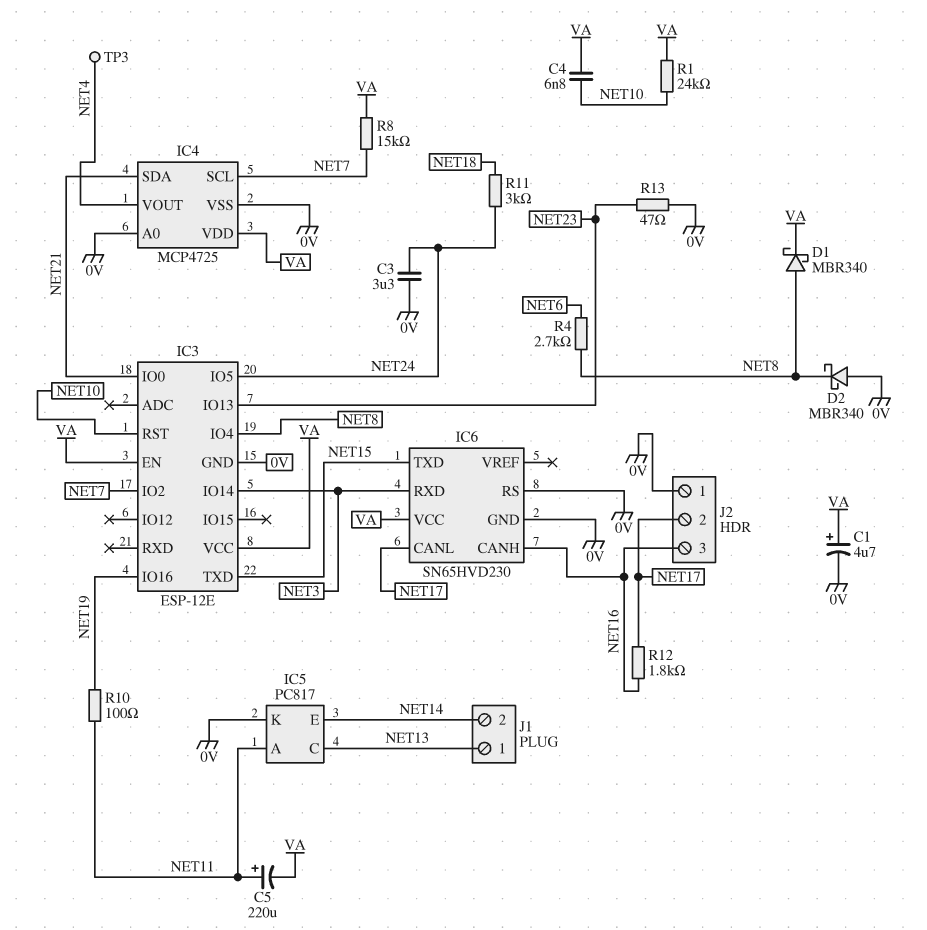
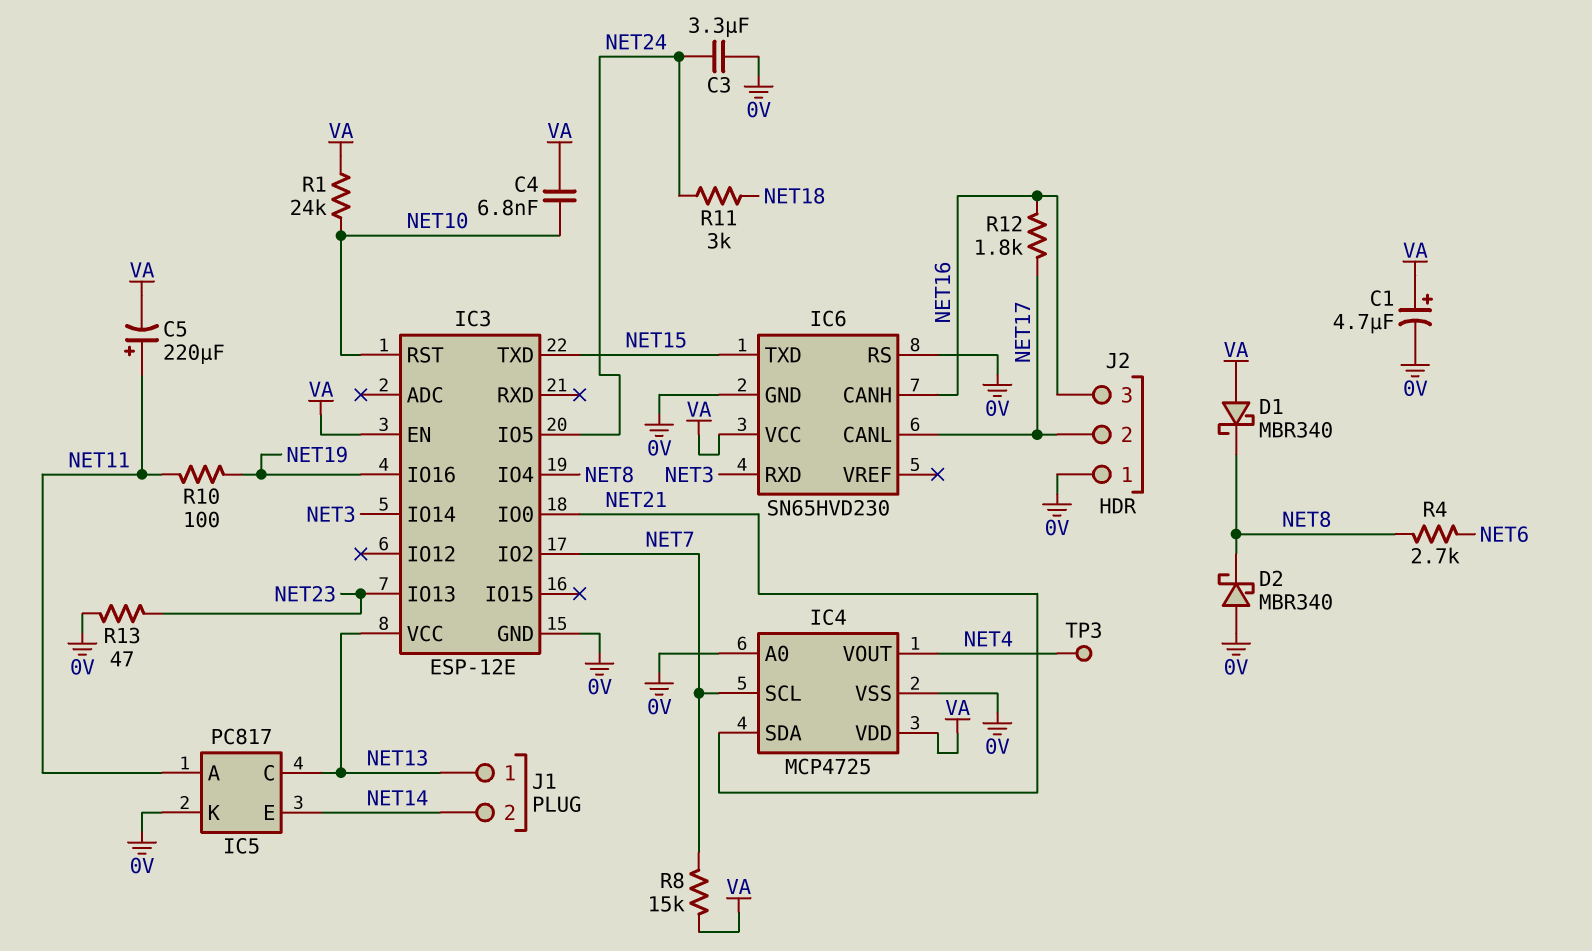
D1: schottky MBR340 (A NET8, K VA) -> schottky MBR340 (A VA, K NET8)
IC3 pin VCC: VA -> NET13

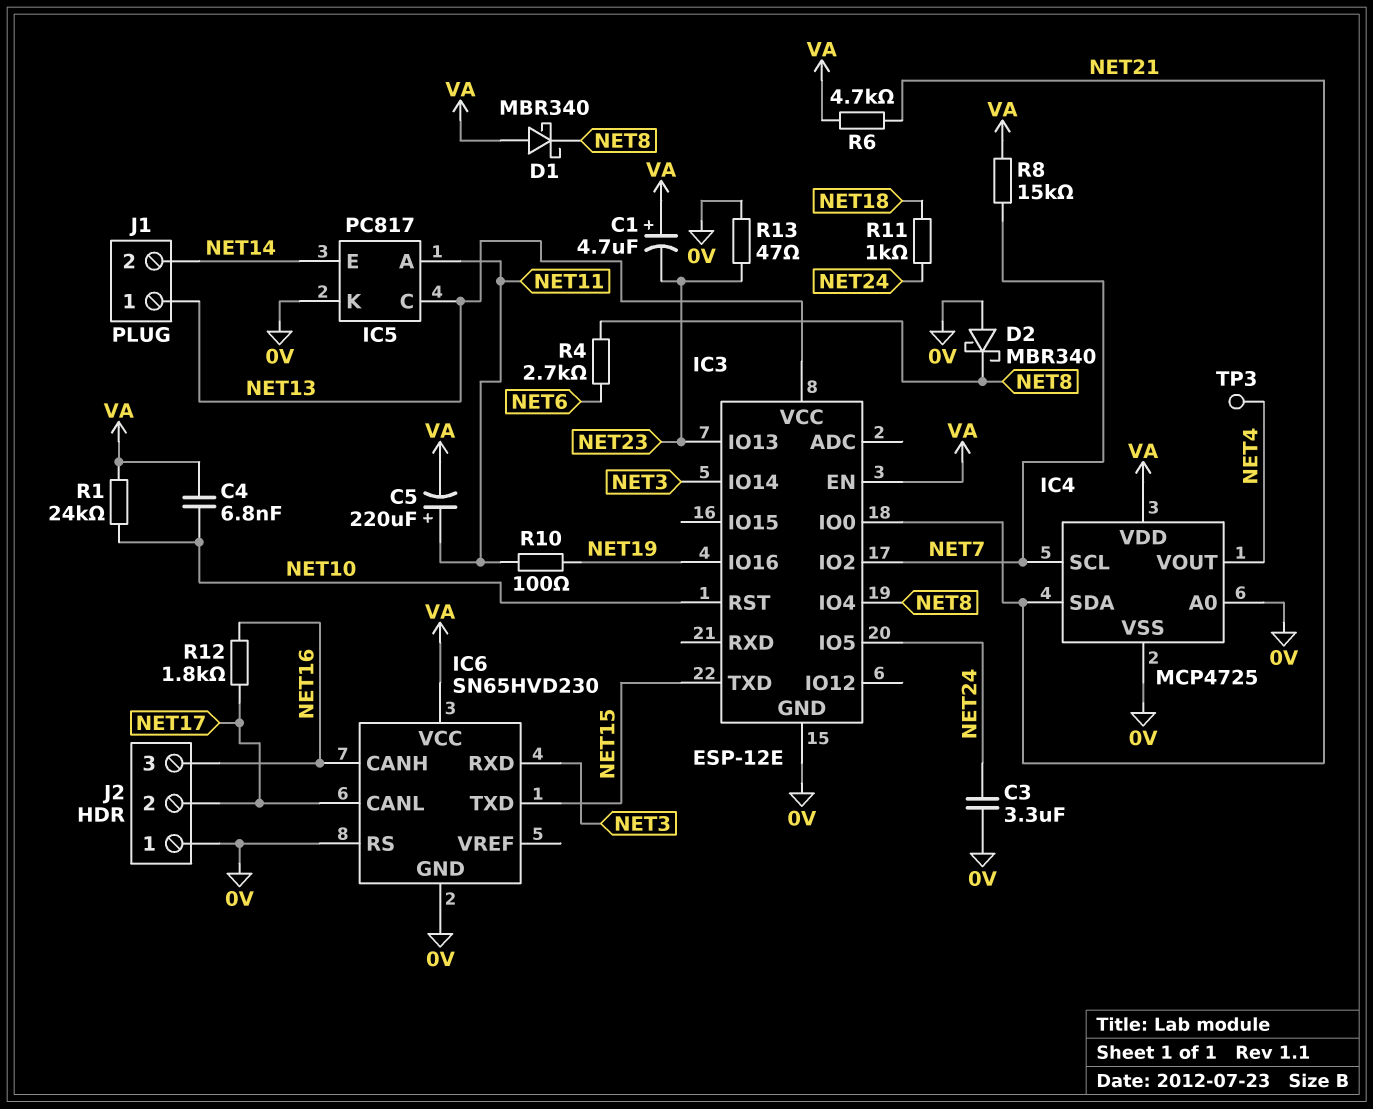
C1: 4.7uF (plus VA, minus 0V) -> 4.7uF (plus VA, minus NET23)
R6: none -> 4.7k (NET21, VA)
R11: 3k (NET18, NET24) -> 1k (NET18, NET24)

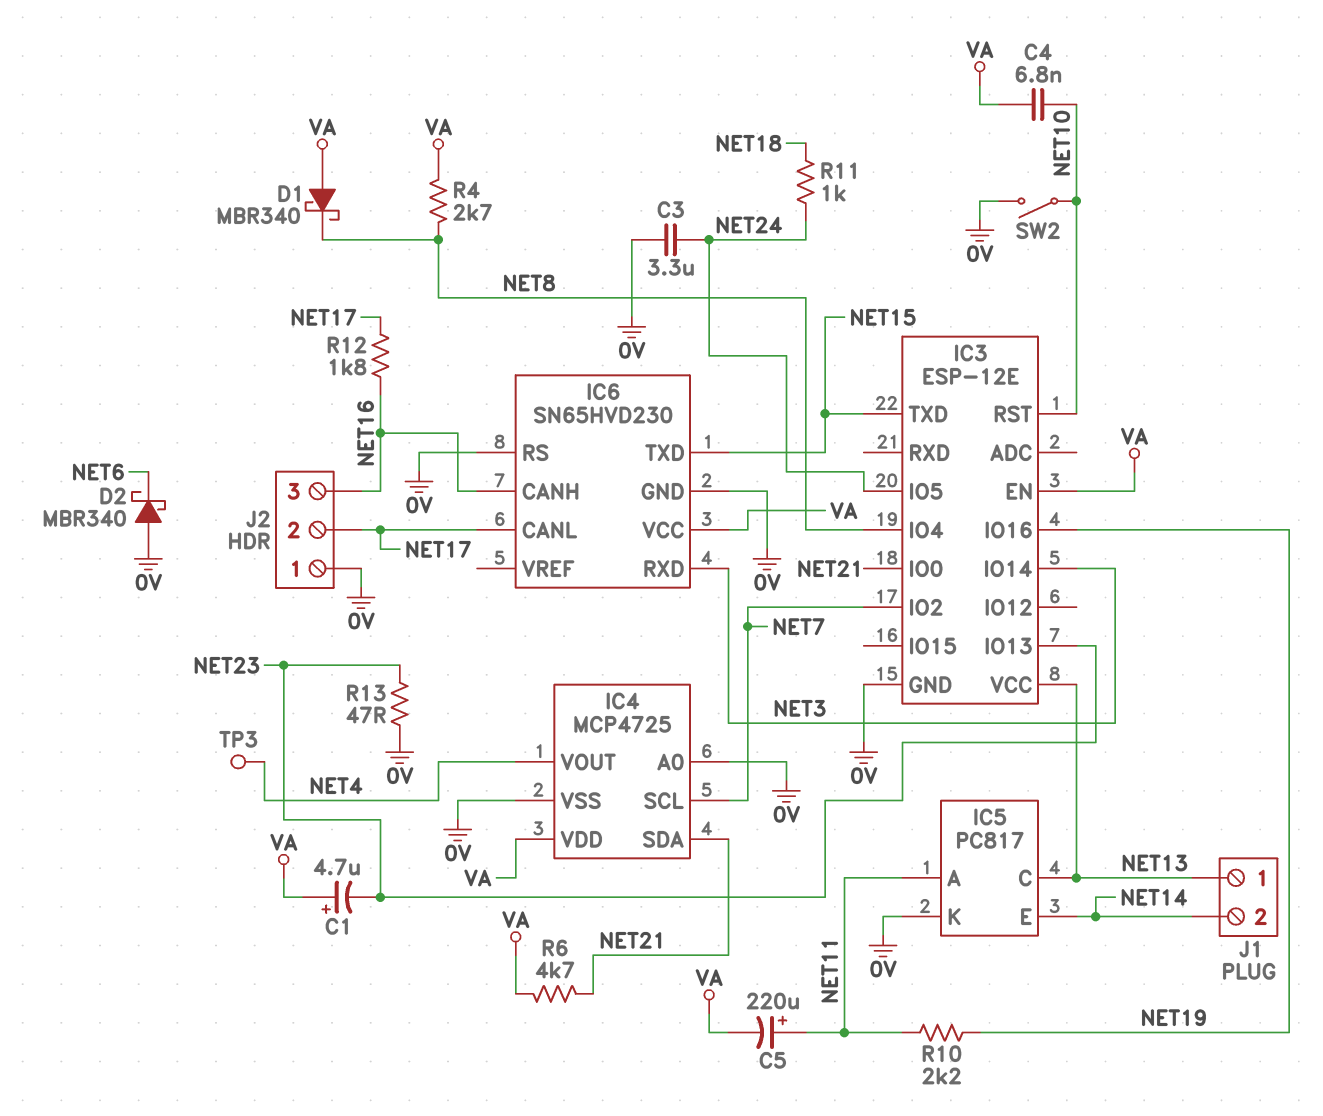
D2: schottky MBR340 (A 0V, K NET8) -> schottky MBR340 (A 0V, K NET6)
R1: 24k (NET10, VA) -> none
R4: 2.7k (NET6, NET8) -> 2.7k (NET8, VA)
R8: 15k (NET7, VA) -> none
R10: 100 (NET11, NET19) -> 2.2k (NET11, NET19)
SW2: none -> switch (0V, NET10)

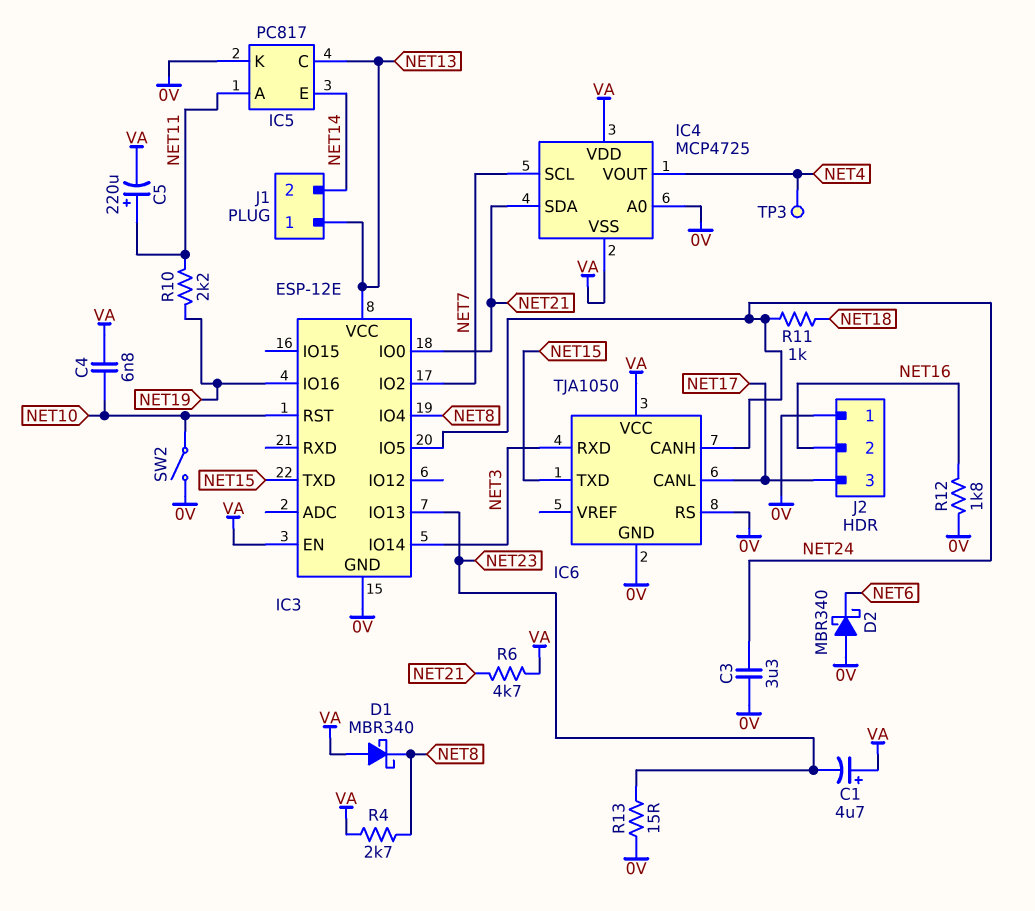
IC4 pin VSS: 0V -> VA
IC6: SN65HVD230 -> TJA1050
IC6 pin CANH: NET16 -> NET24
J2 pin 2: NET17 -> NET16
J2 pin 3: NET16 -> NET17
R12: 1.8k (NET16, NET17) -> 1.8k (0V, NET16)
R13: 47 (0V, NET23) -> 15 (0V, NET23)

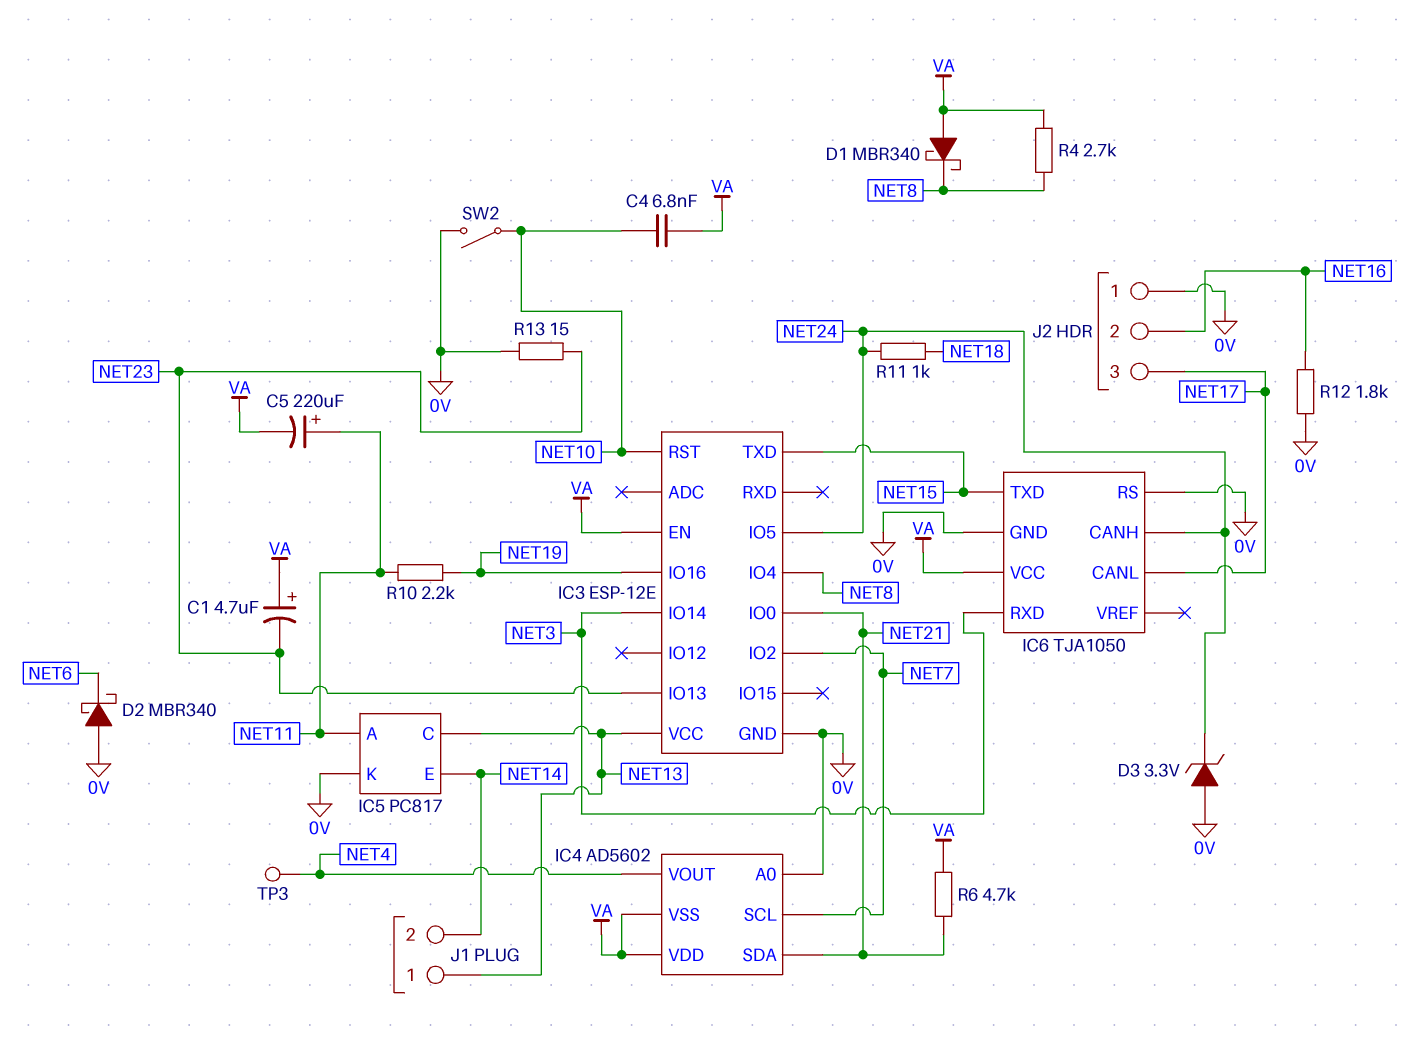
C3: 3.3uF (0V, NET24) -> none
D3: none -> zener 3.3V (A 0V, K NET24)
IC4: MCP4725 -> AD5602

